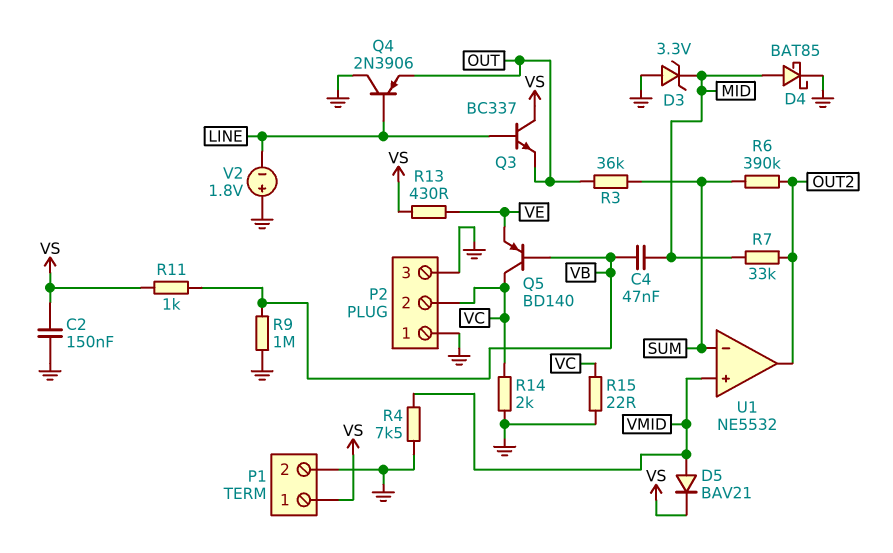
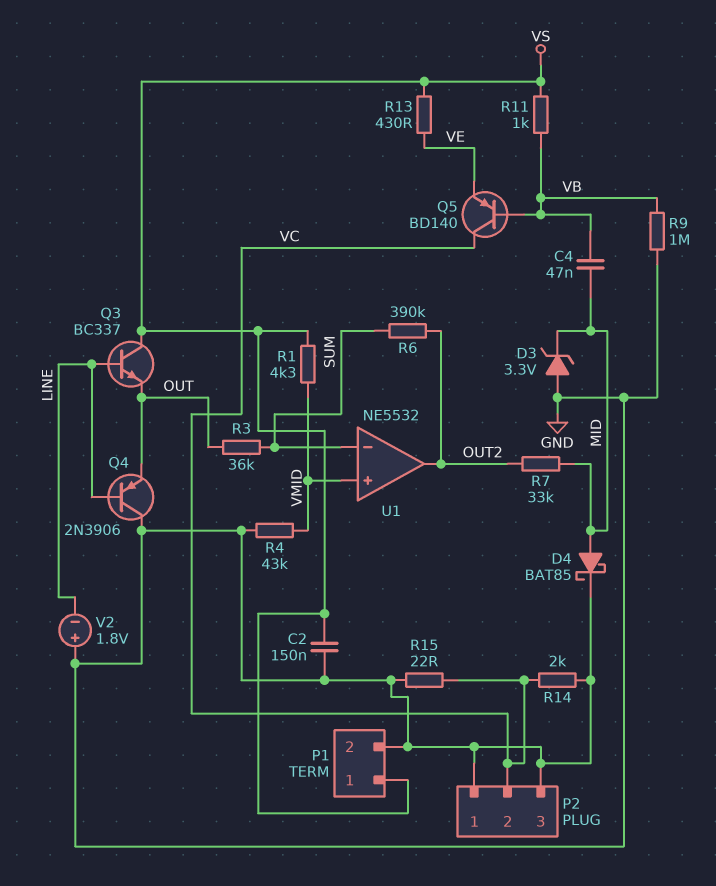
D5: diode BAV21 (A VMID, K VS) -> none
R1: none -> 4.3k (VMID, VS)
R4: 7.5k (GND, VMID) -> 43k (GND, VMID)

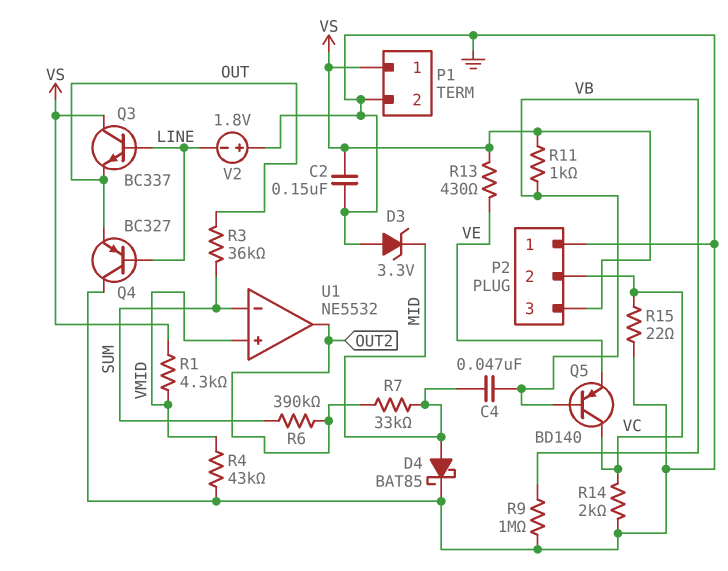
P2 pin 3: GND -> VS
Q4: PNP 2N3906 (B LINE, C GND, E OUT) -> PNP BC327 (B LINE, C GND, E OUT)

